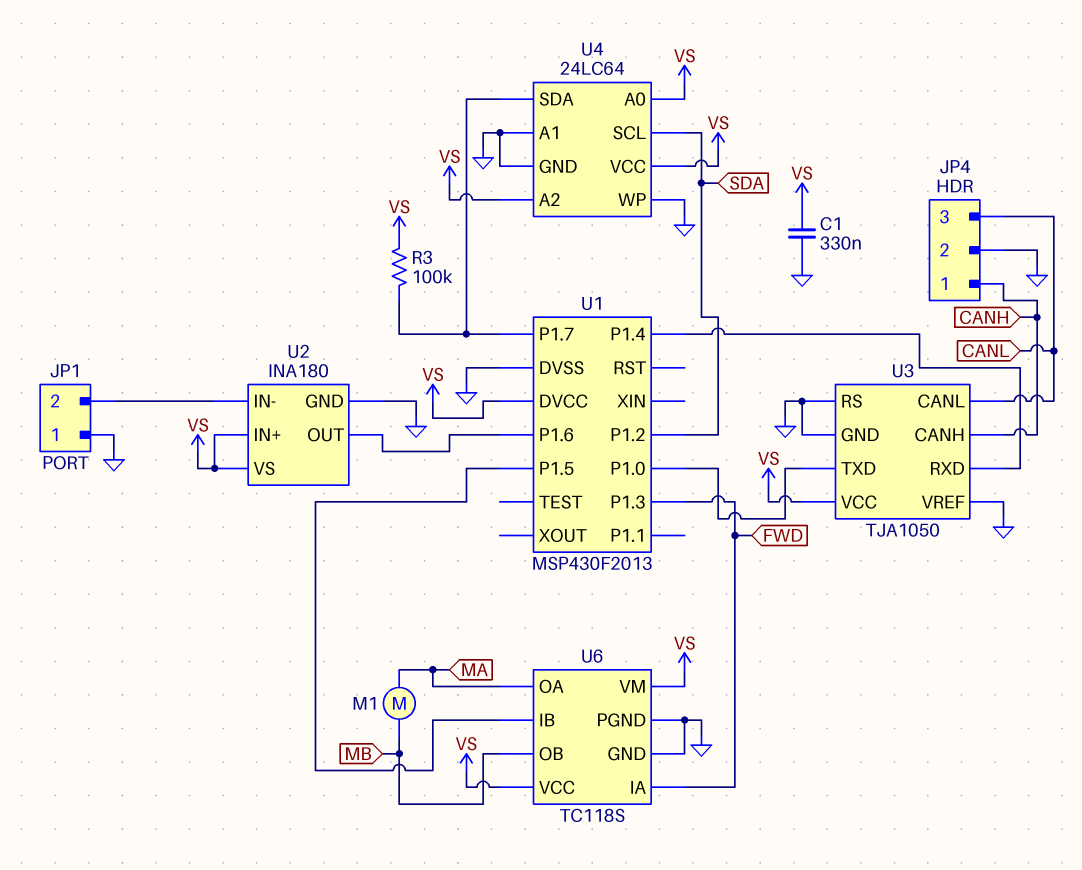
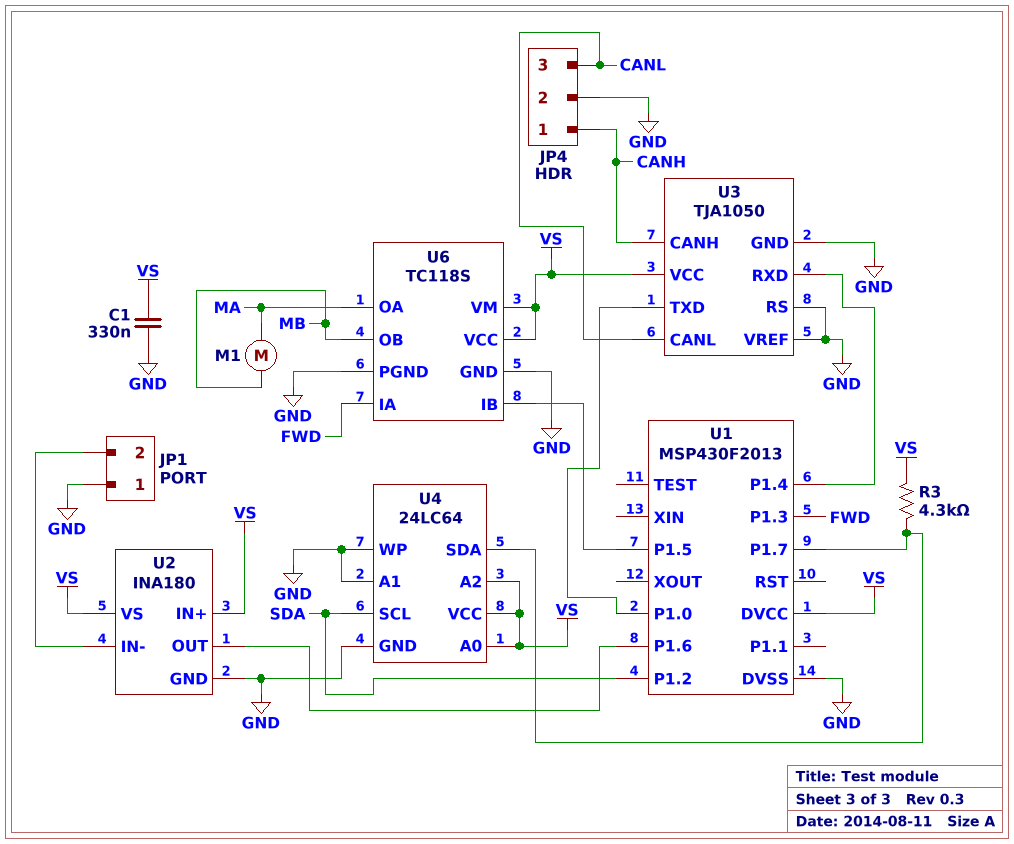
R3: 100k (U1/P1.7, VS) -> 4.3k (U1/P1.7, VS)

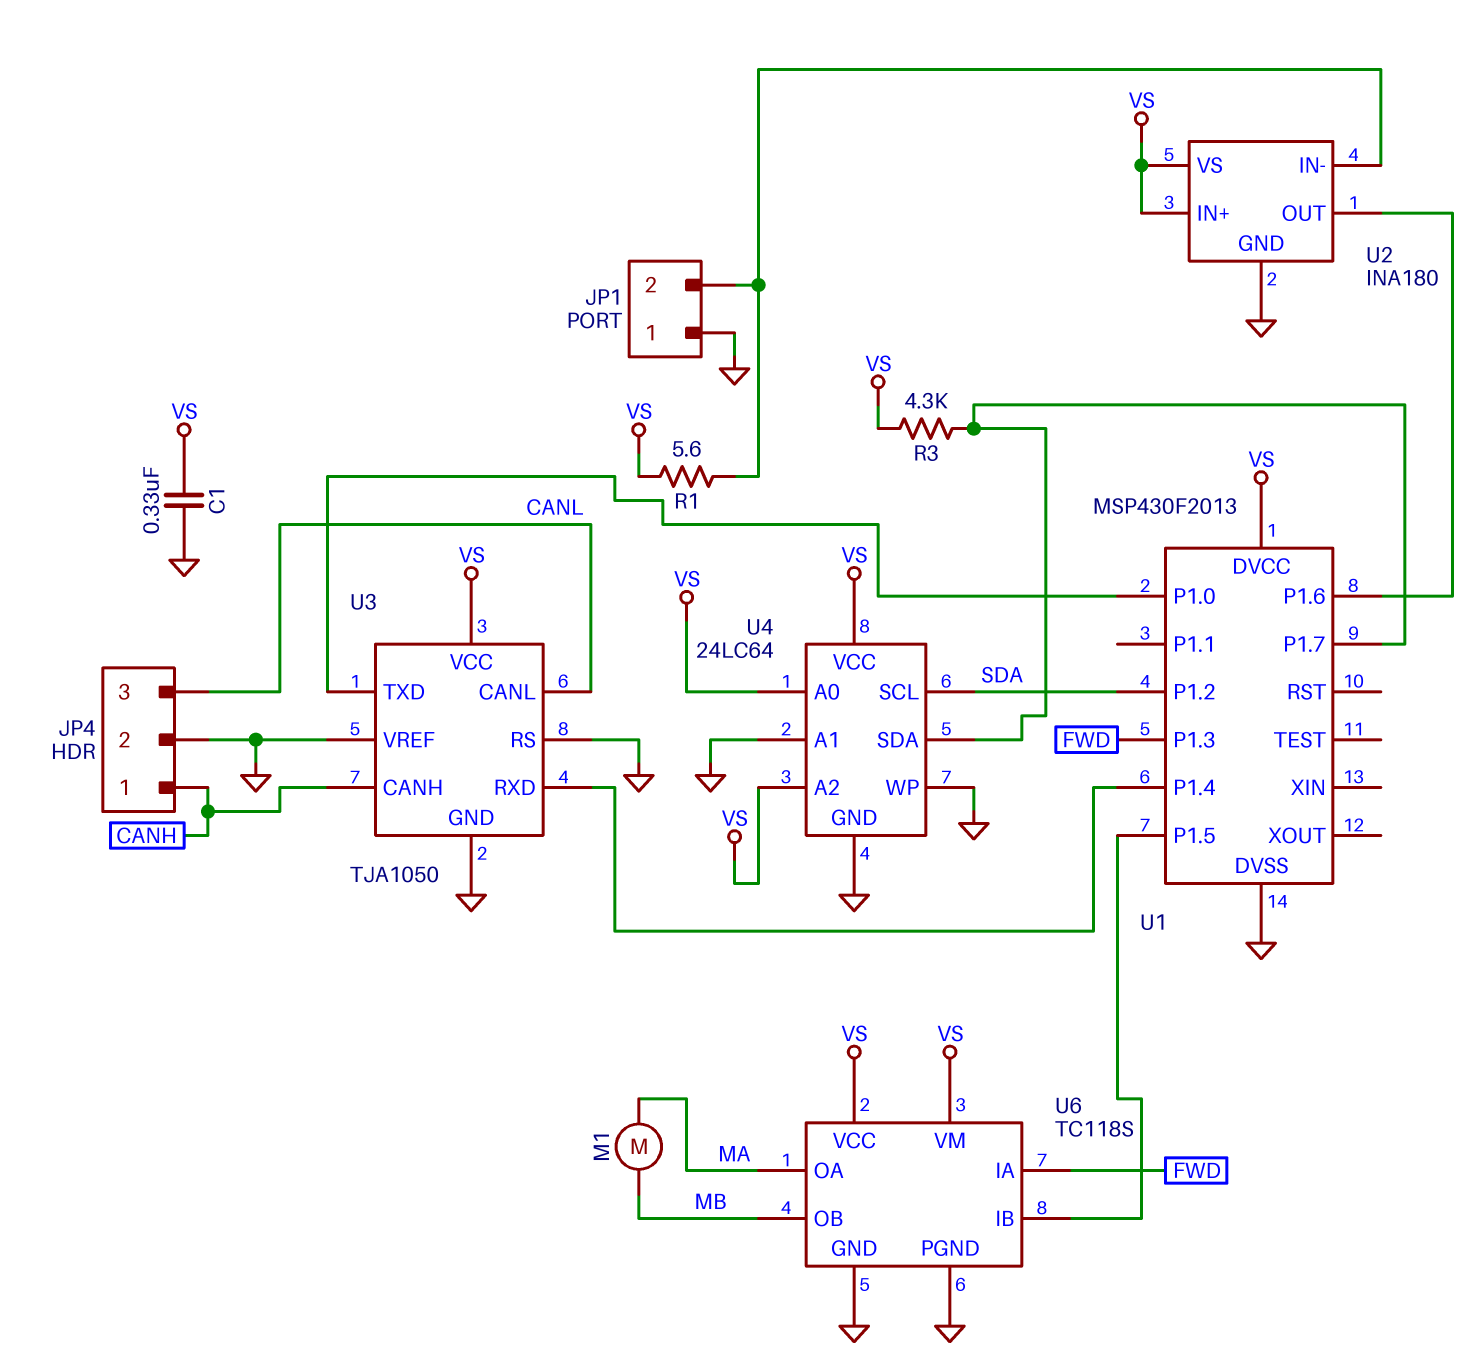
R1: none -> 5.6 (JP1/2, VS)

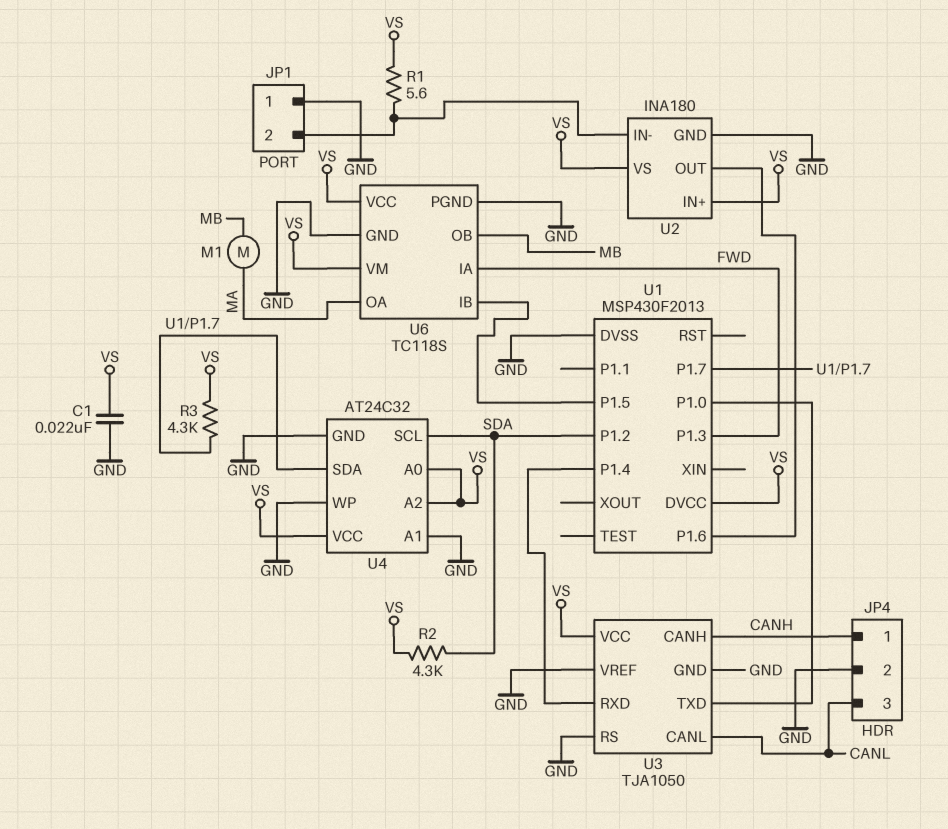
C1: 330nF (GND, VS) -> 22nF (GND, VS)
R2: none -> 4.3k (SDA, VS)
U4: 24LC64 -> AT24C32

